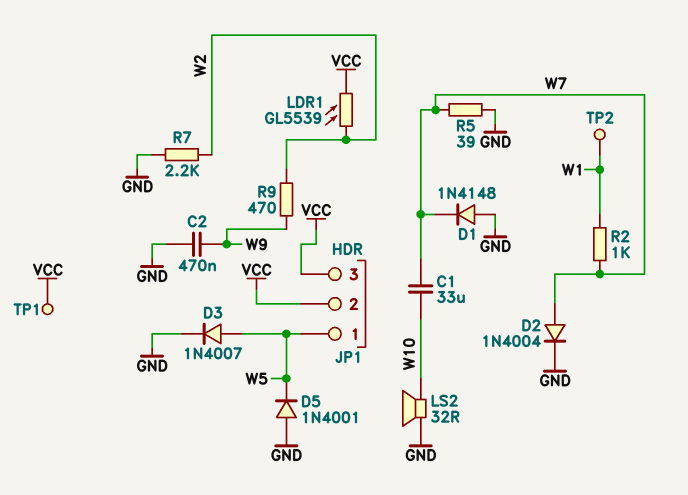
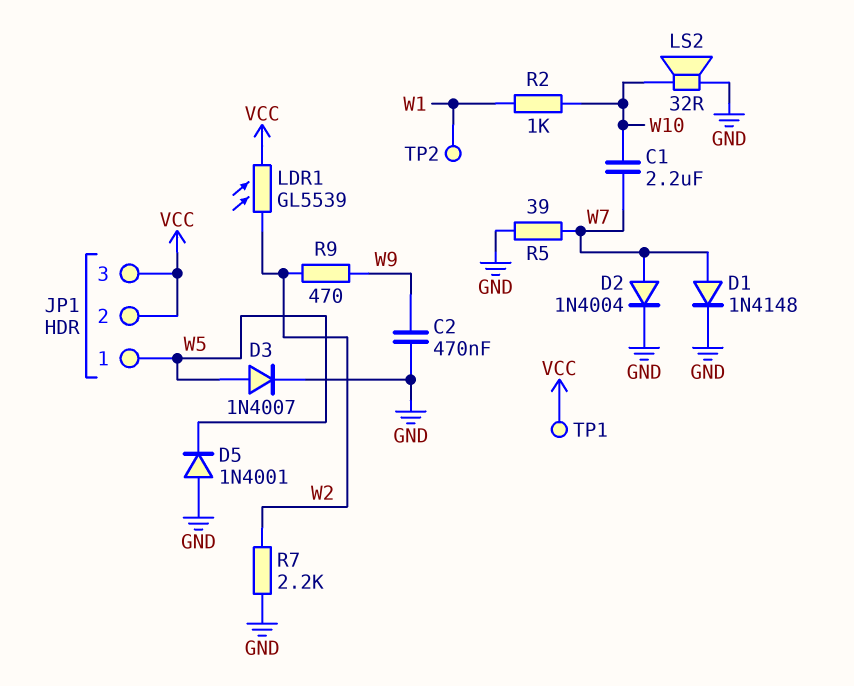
C1: 33uF (W7, W10) -> 2.2uF (W7, W10)
D1: diode 1N4148 (A GND, K W7) -> diode 1N4148 (A W7, K GND)
R2: 1k (W1, W7) -> 1k (W1, W10)

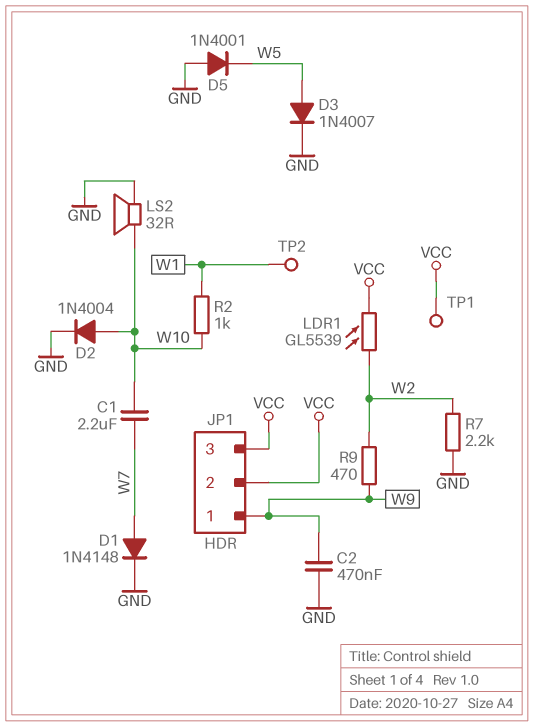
D2: diode 1N4004 (A W7, K GND) -> diode 1N4004 (A W10, K GND)
JP1 pin 1: W5 -> W9
R5: 39 (GND, W7) -> none

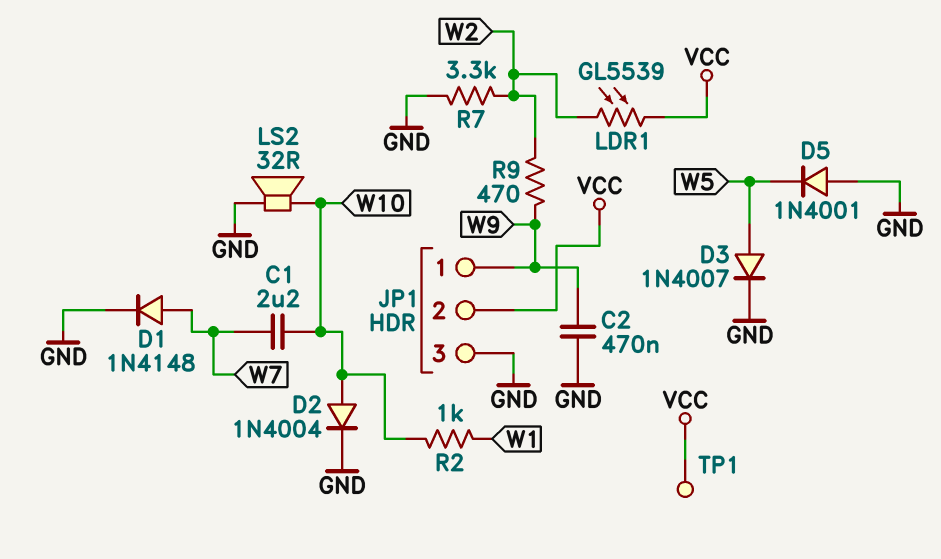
JP1 pin 3: VCC -> GND
R7: 2.2k (GND, W2) -> 3.3k (GND, W2)
TP2: test point (W1) -> none

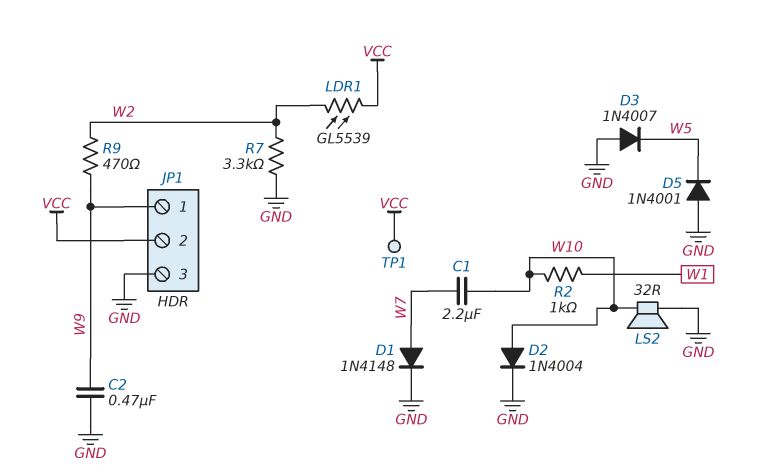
D3: diode 1N4007 (A W5, K GND) -> diode 1N4007 (A GND, K W5)

